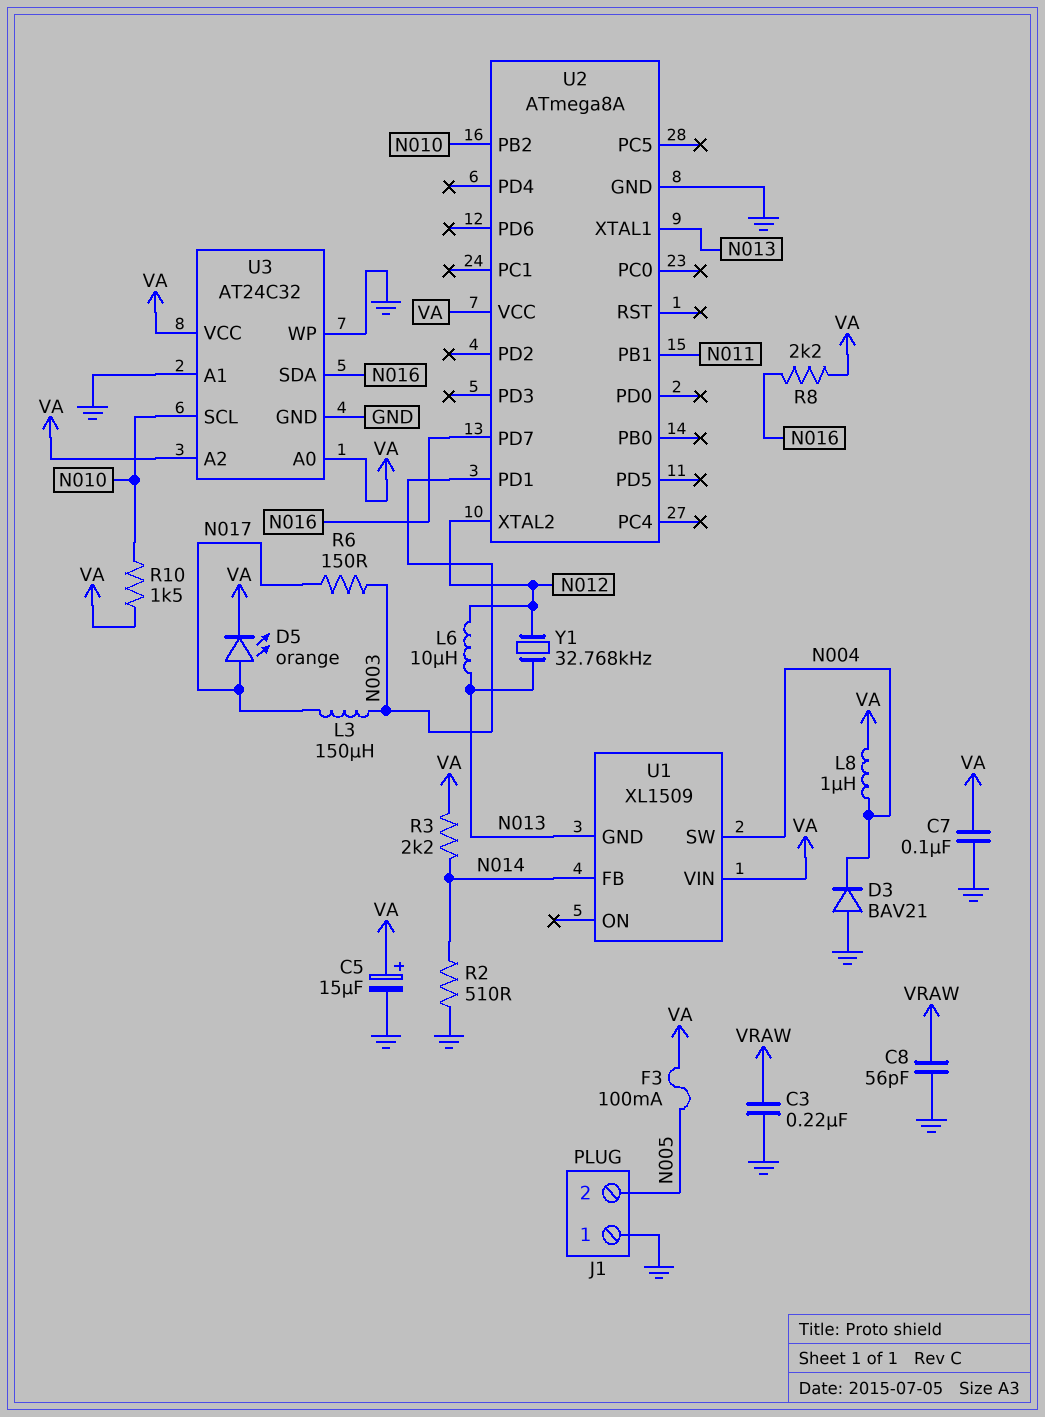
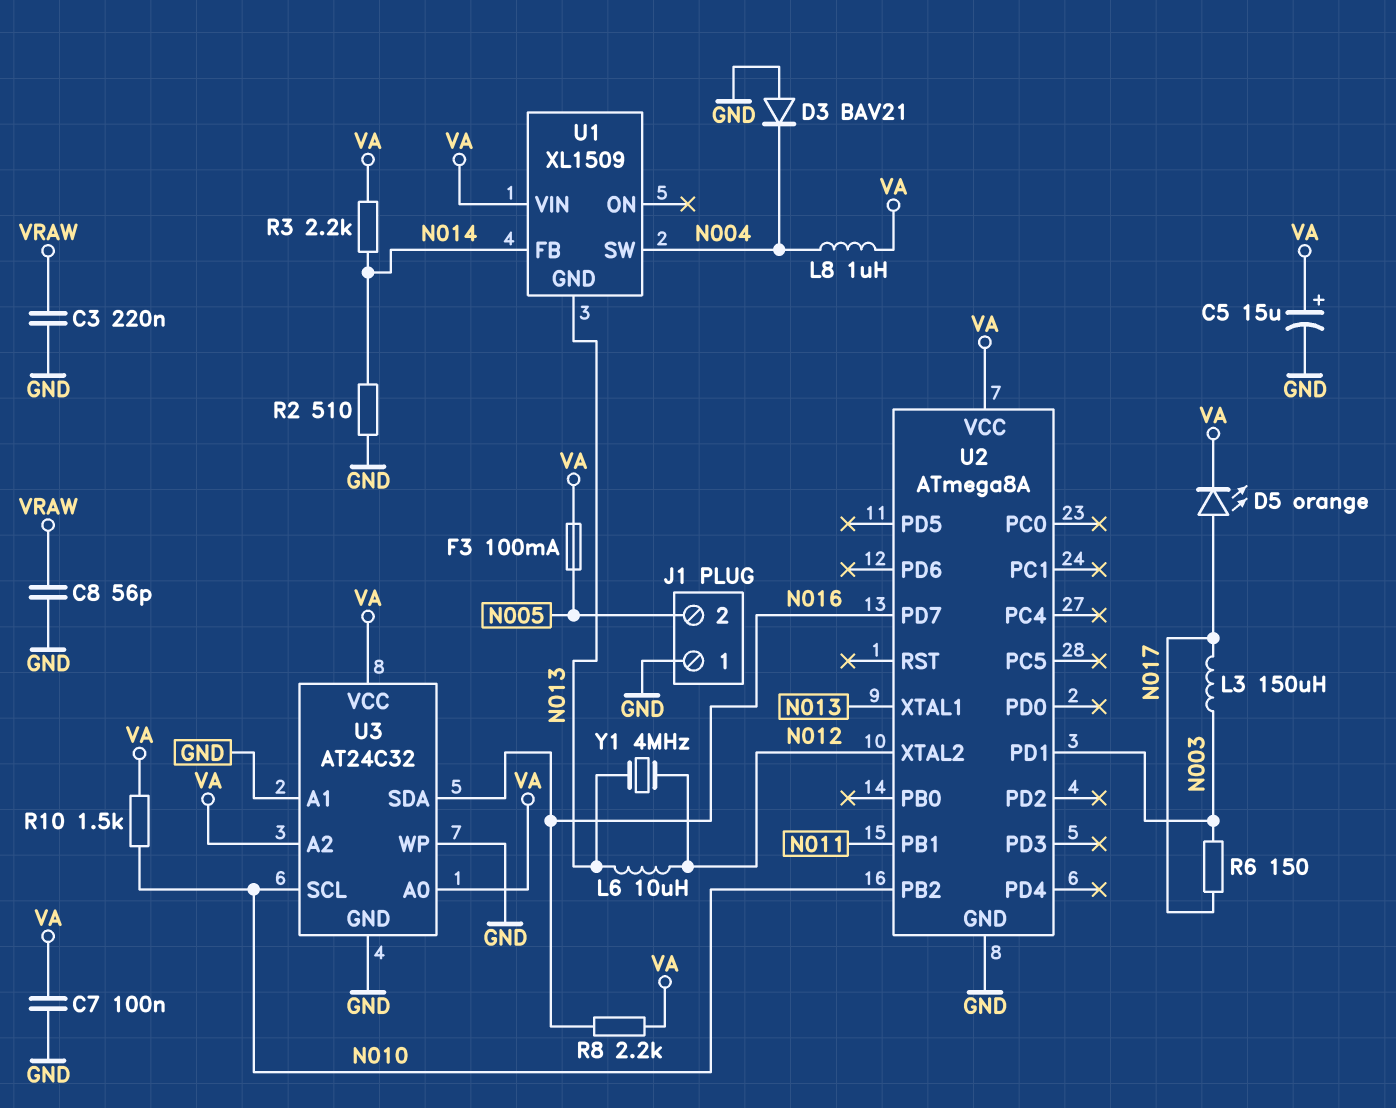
Y1: 32.768kHz (N012, N013) -> 4MHz (N012, N013)

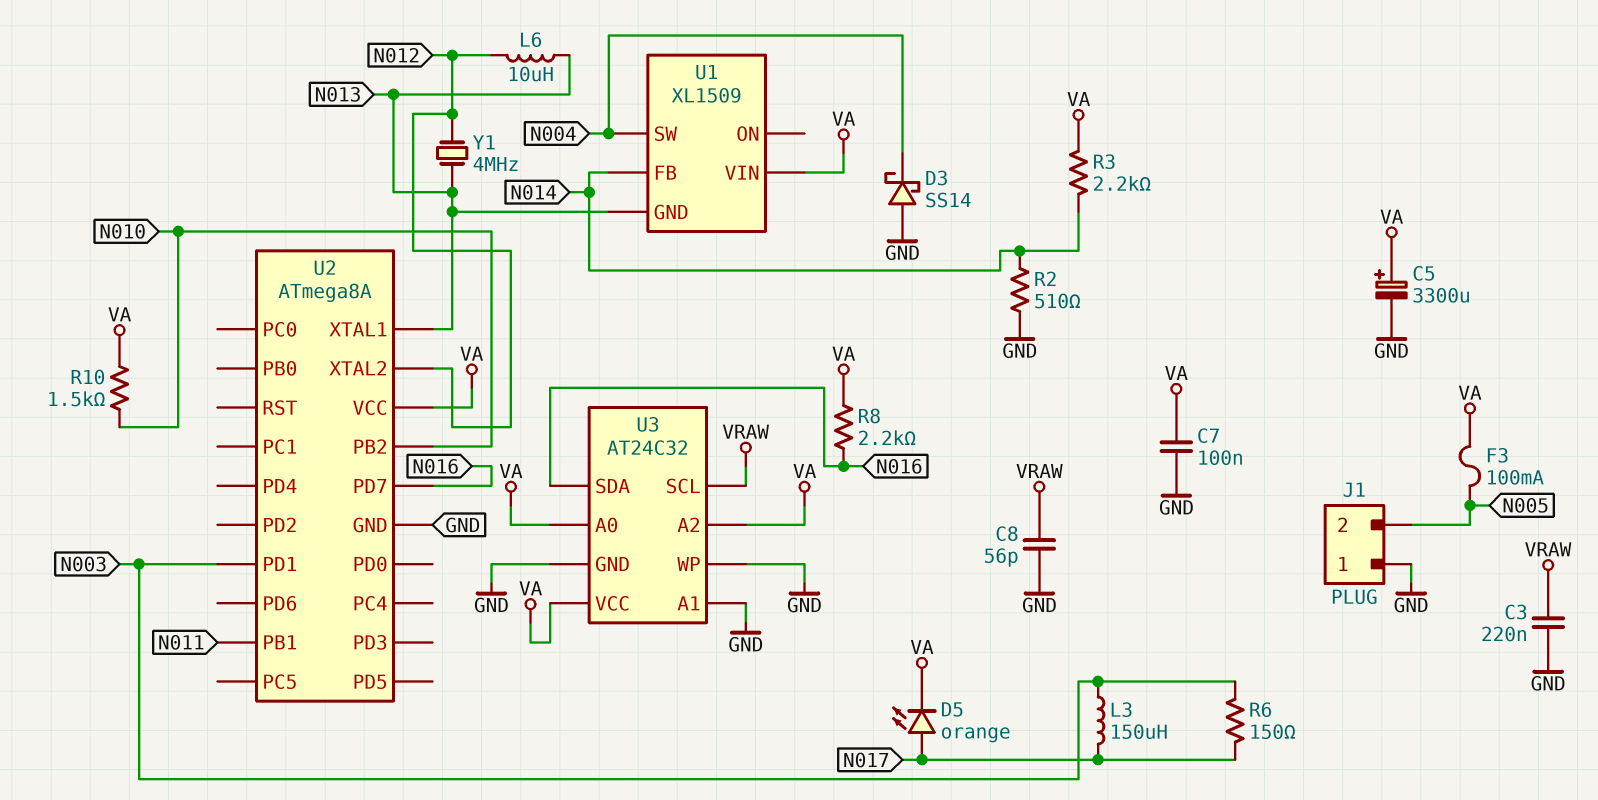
C5: 15uF (plus VA, minus GND) -> 3300uF (plus VA, minus GND)
D3: diode BAV21 (A GND, K N004) -> schottky SS14 (A GND, K N004)
L8: 1uH (N004, VA) -> none
U3 pin SCL: N010 -> VRAW

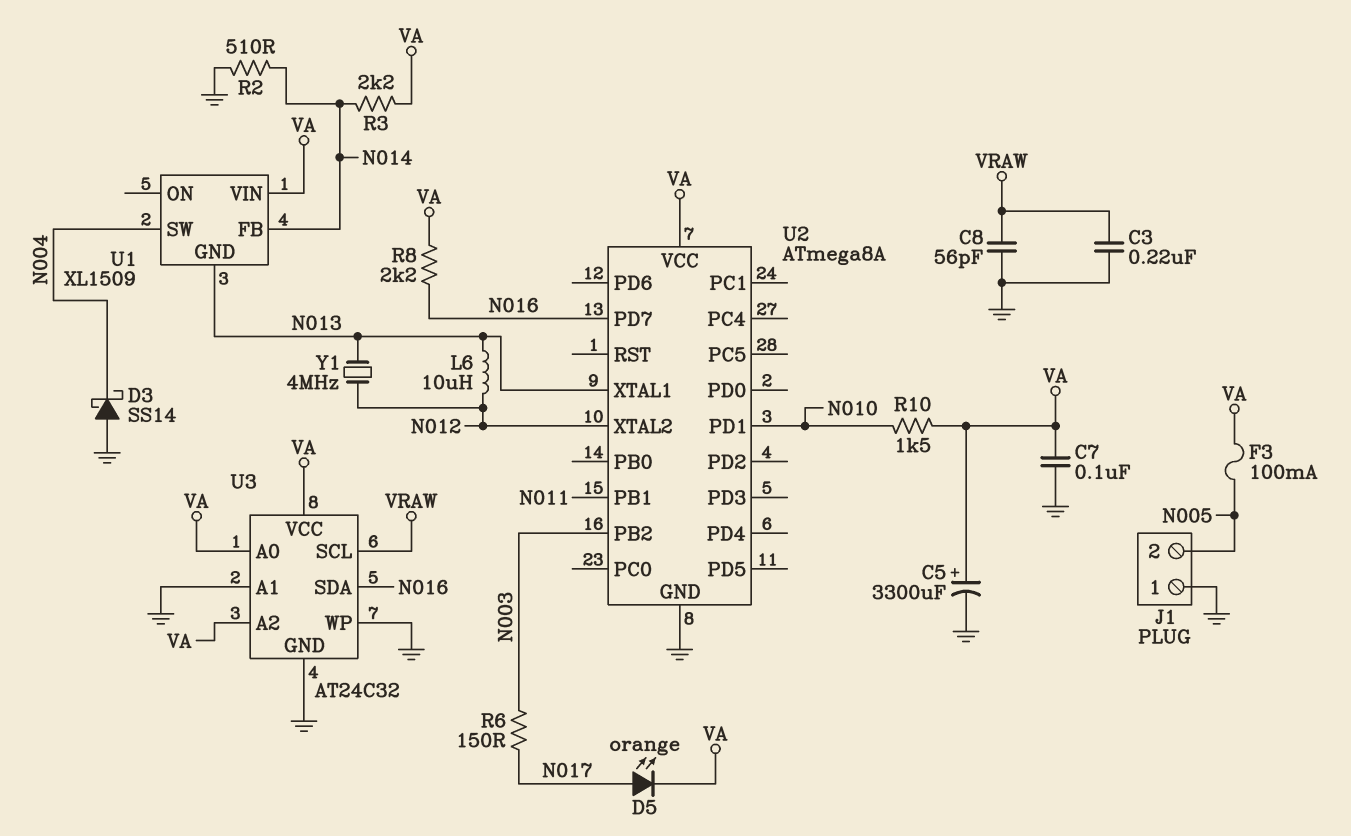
L3: 150uH (N003, N017) -> none
U2 pin PB2: N010 -> N003
U2 pin PD1: N003 -> N010

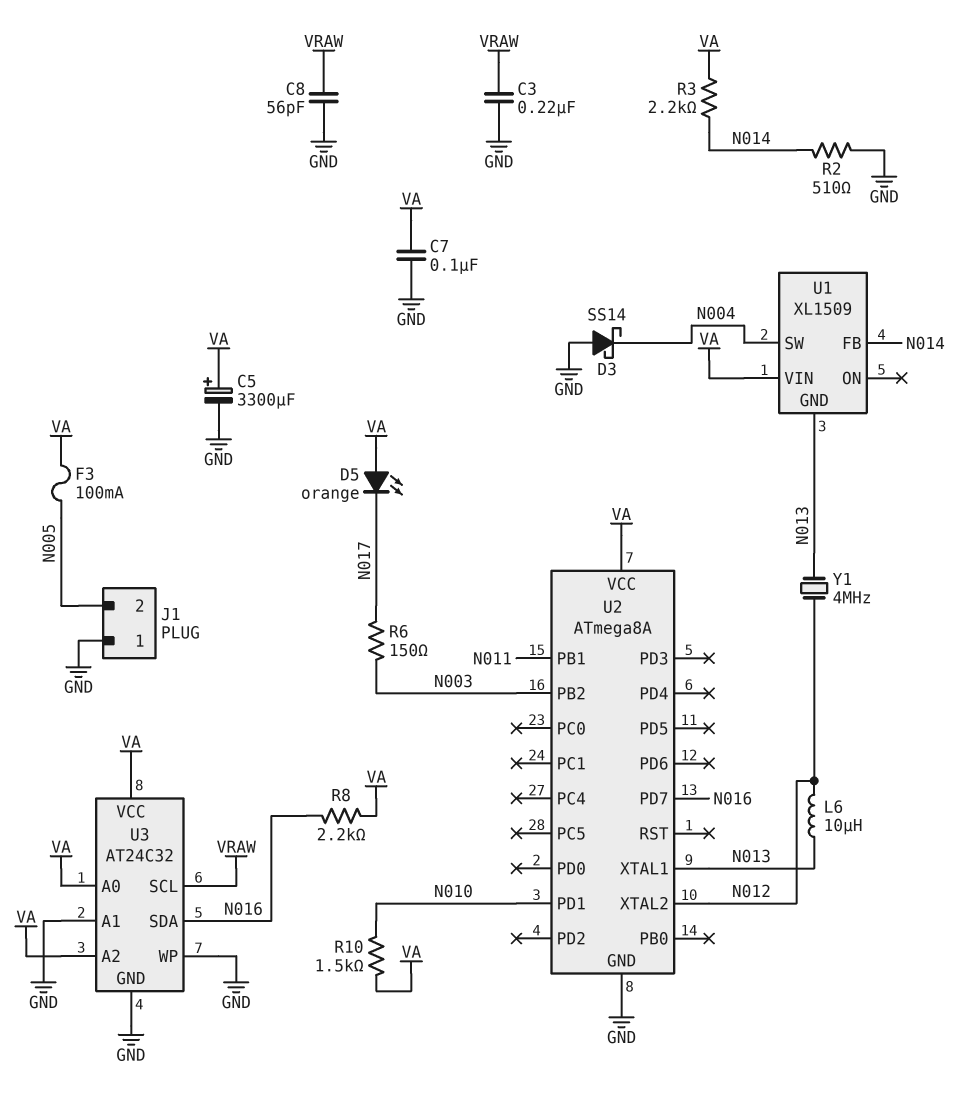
D5: LED orange (A N017, K VA) -> LED orange (A VA, K N017)

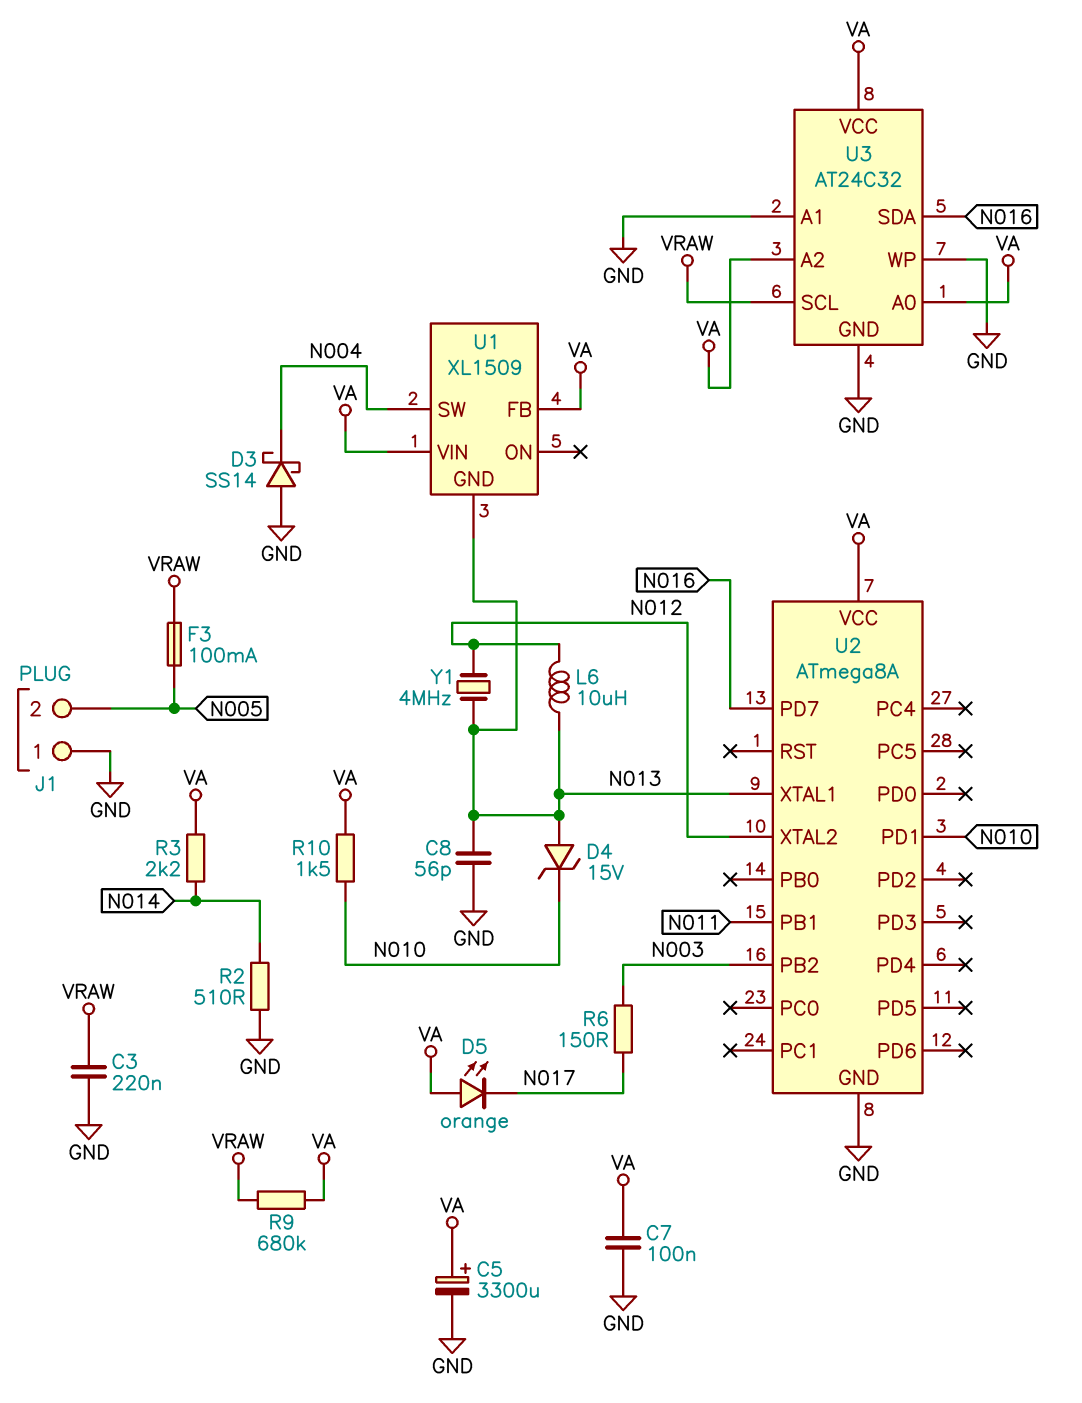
C8: 56pF (GND, VRAW) -> 56pF (GND, N013)
D4: none -> zener 15V (A N013, K N010)
F3: 100mA (N005, VA) -> 100mA (N005, VRAW)
R8: 2.2k (N016, VA) -> none
R9: none -> 680k (VA, VRAW)
U1 pin FB: N014 -> VA

